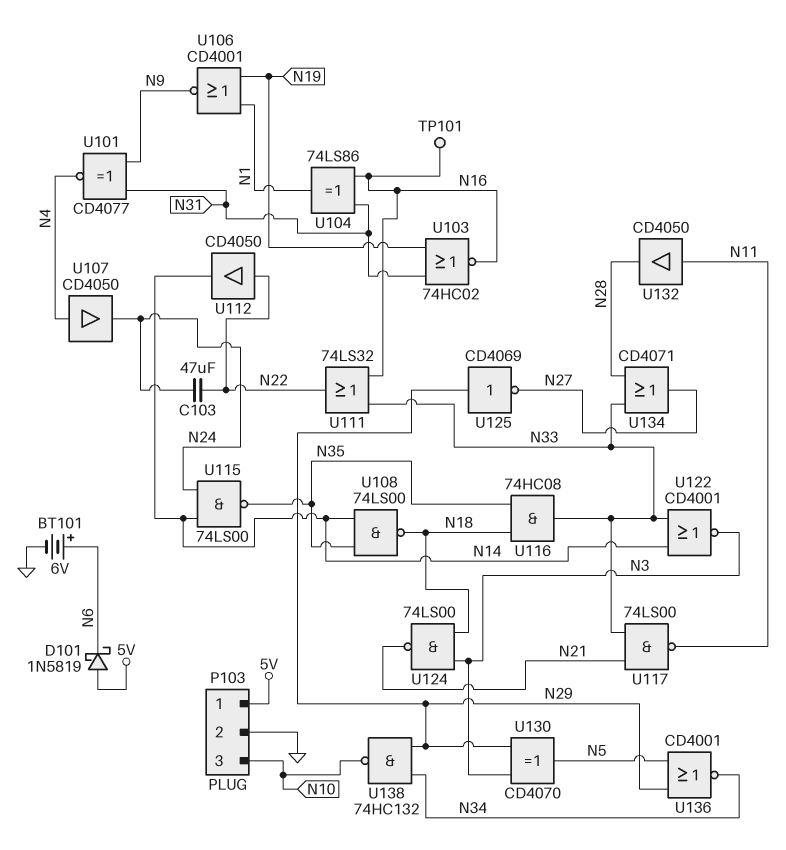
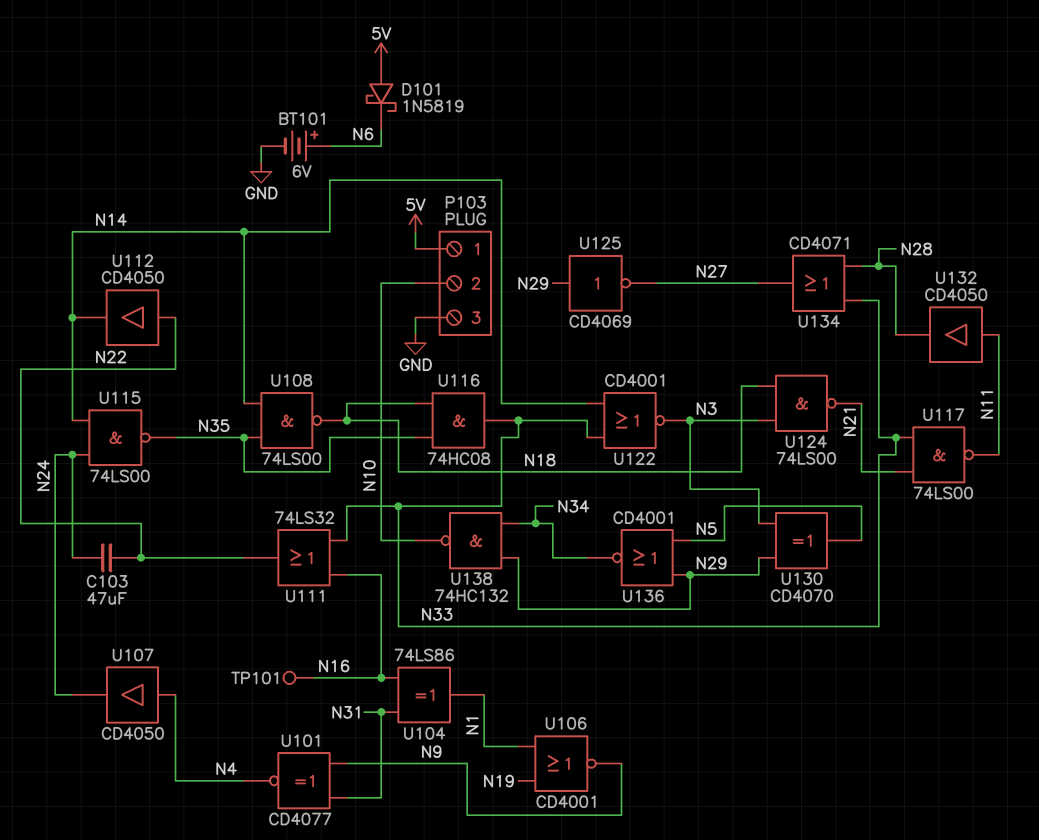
P103 pin 2: GND -> N10
P103 pin 3: N10 -> GND
U103: NOR 74HC02 (in N19, in N31, out N16) -> none

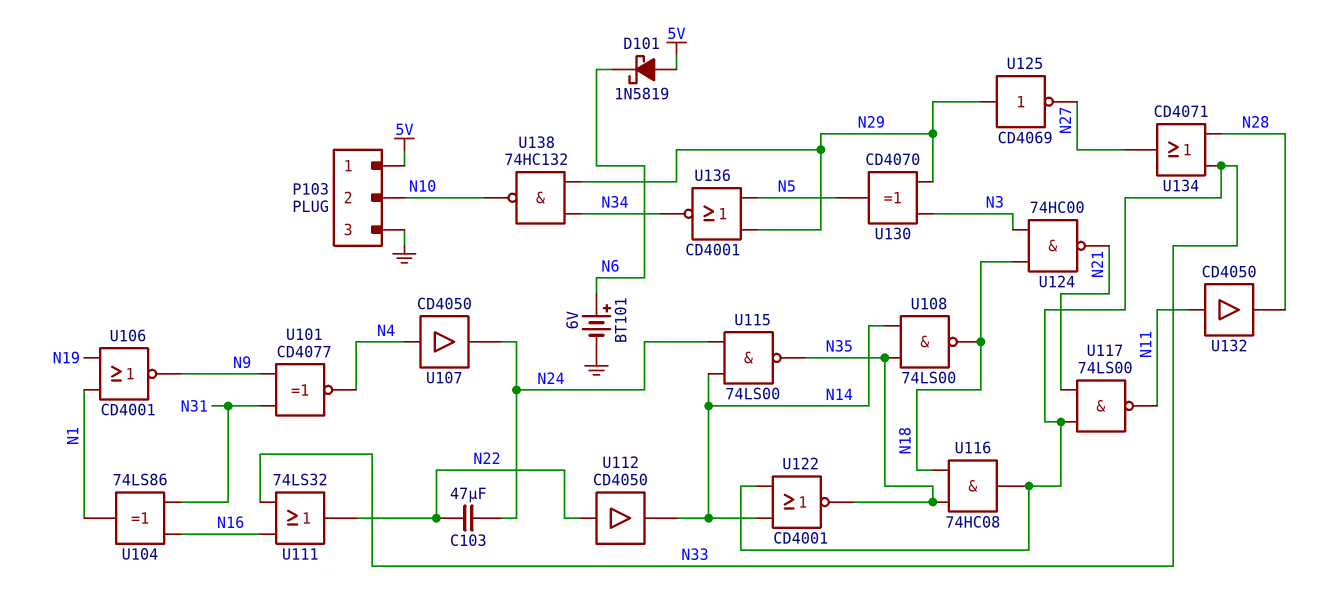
TP101: test point (N16) -> none
U122: NOR CD4001 (in N14, in N33, out N3) -> NOR CD4001 (in N14, in N33, out N35)
U124: NAND 74LS00 (in N3, in N18, out N21) -> NAND 74HC00 (in N3, in N18, out N21)

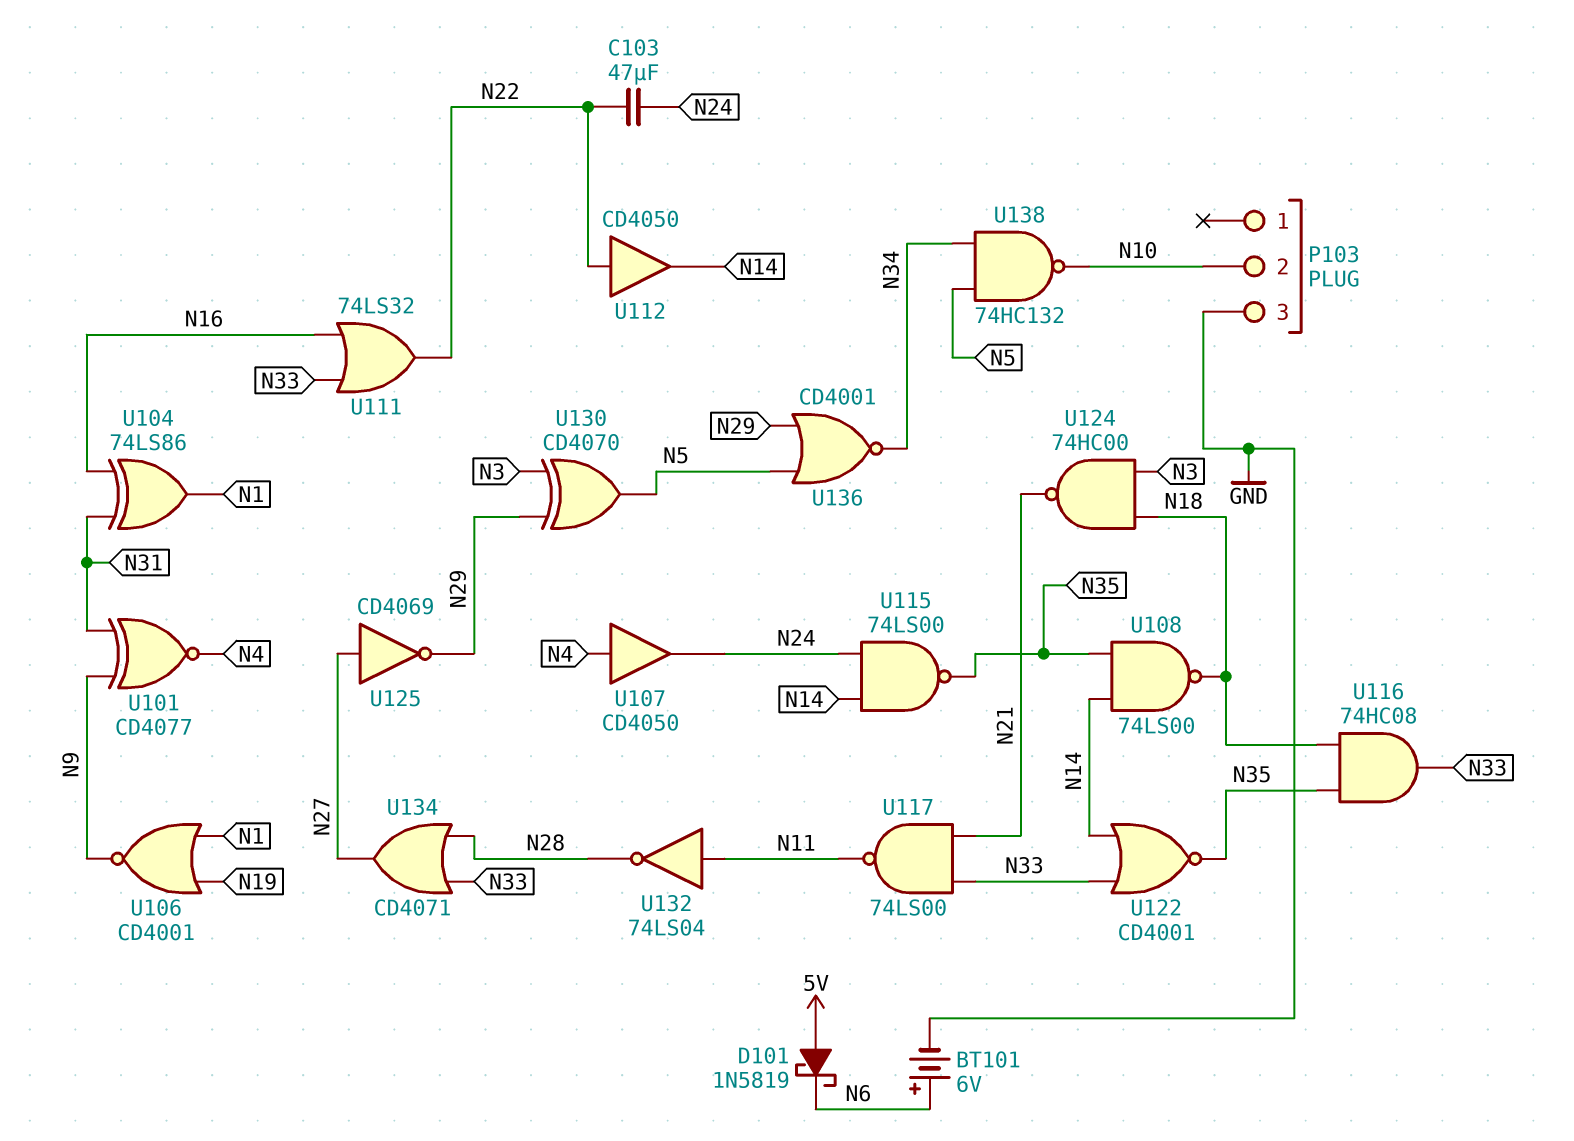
P103 pin 1: 5V -> none
U125: NOT CD4069 (in N29, out N27) -> NOT CD4069 (in N27, out N29)
U132: buffer CD4050 (in N11, out N28) -> NOT 74LS04 (in N11, out N28)
U138: NAND 74HC132 (in N29, in N34, out N10) -> NAND 74HC132 (in N5, in N34, out N10)

